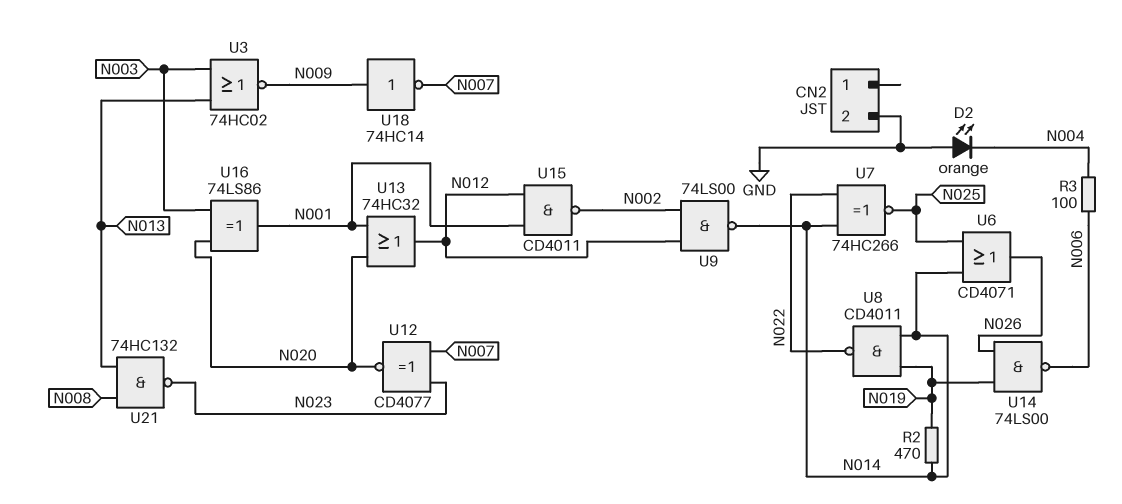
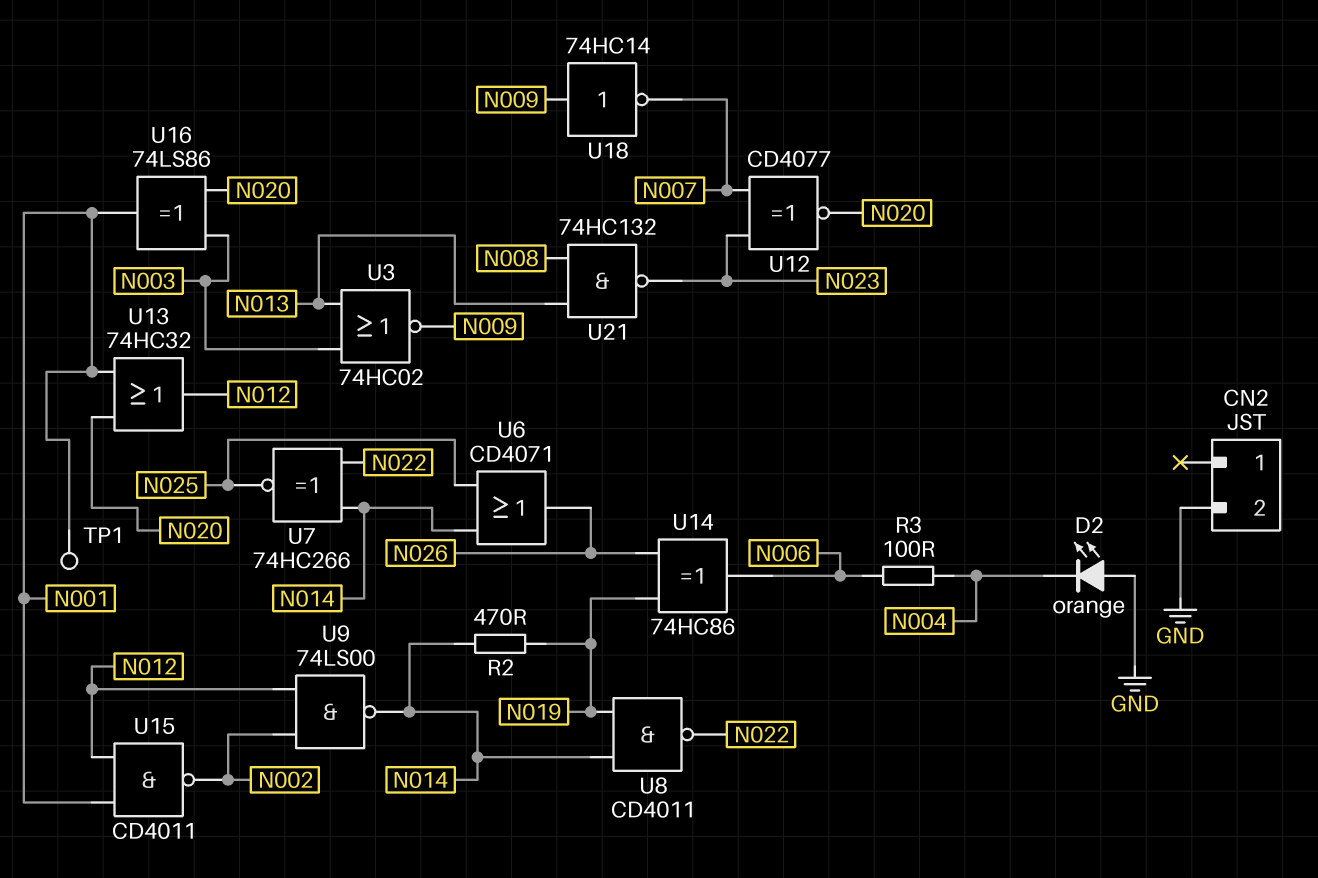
TP1: none -> test point (N001)
U14: NAND 74LS00 (in N019, in N026, out N006) -> XOR 74HC86 (in N019, in N026, out N006)

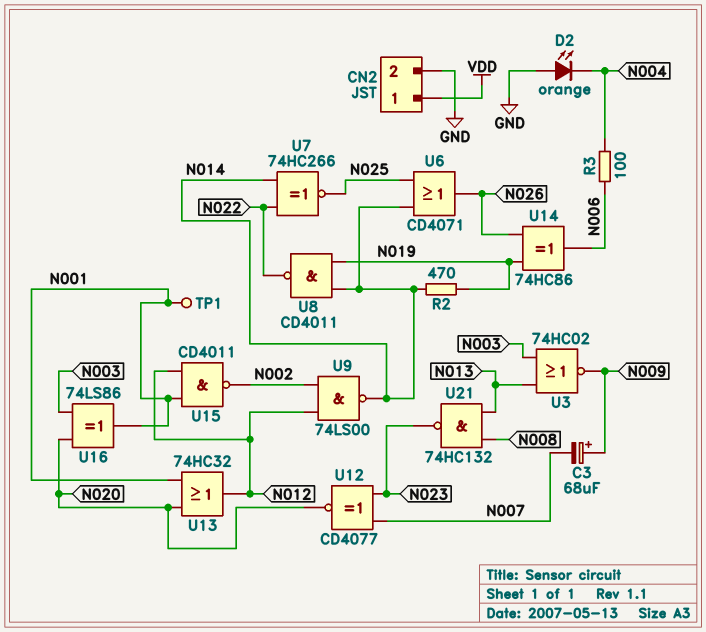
C3: none -> 68uF (plus N009, minus N007)
CN2 pin 1: none -> VDD
U18: NOT 74HC14 (in N009, out N007) -> none

